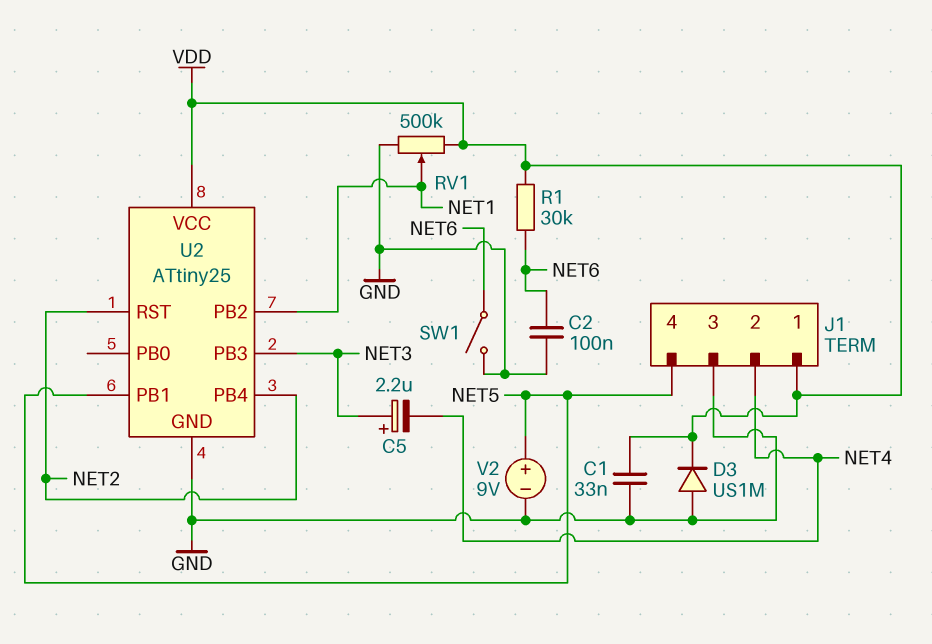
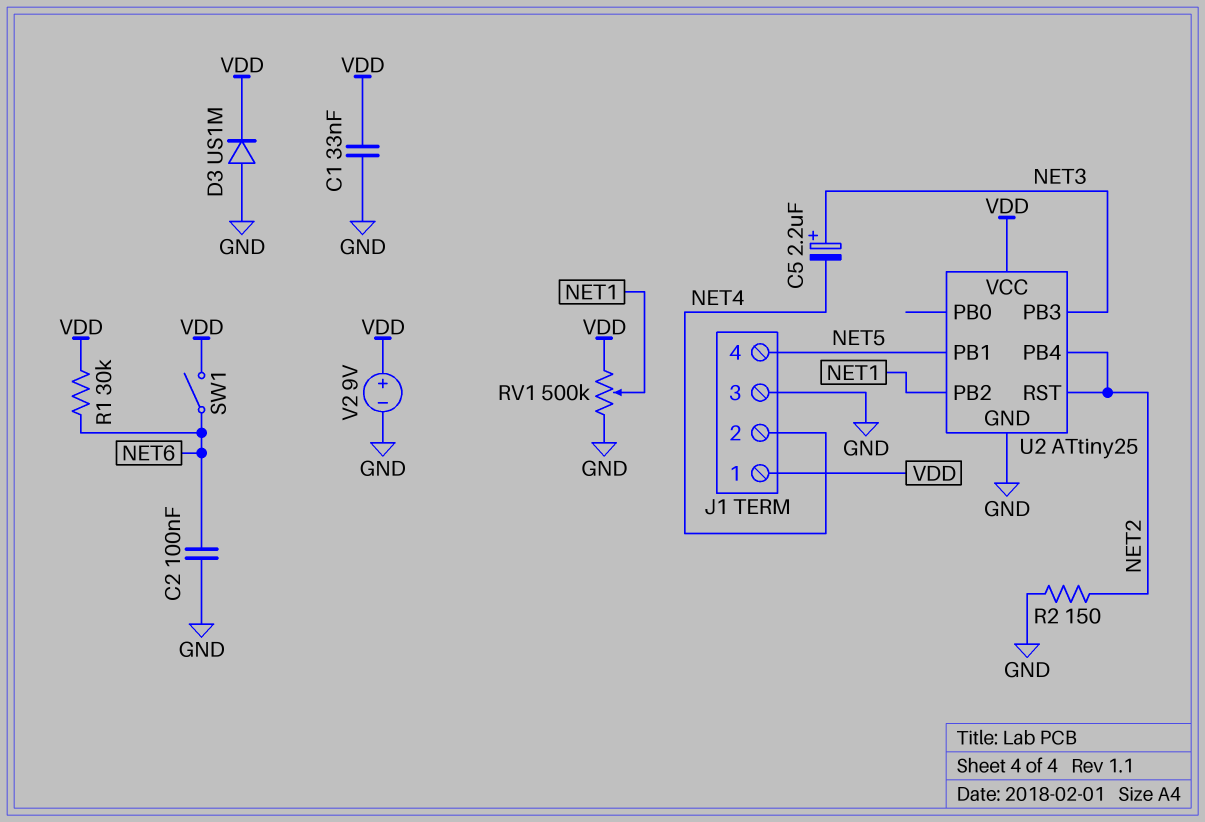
R2: none -> 150 (GND, NET2)
SW1: switch (GND, NET6) -> switch (NET6, VDD)
V2: 9V (plus NET5, minus GND) -> 9V (plus VDD, minus GND)

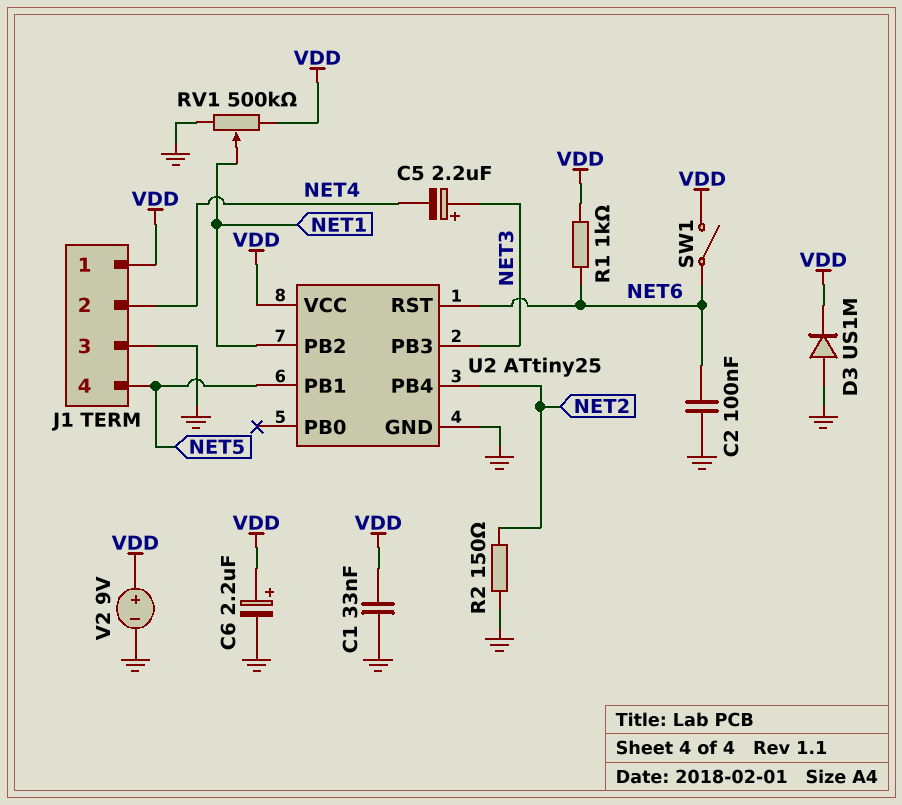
C6: none -> 2.2uF (plus VDD, minus GND)
R1: 30k (NET6, VDD) -> 1k (NET6, VDD)
U2 pin RST: NET2 -> NET6

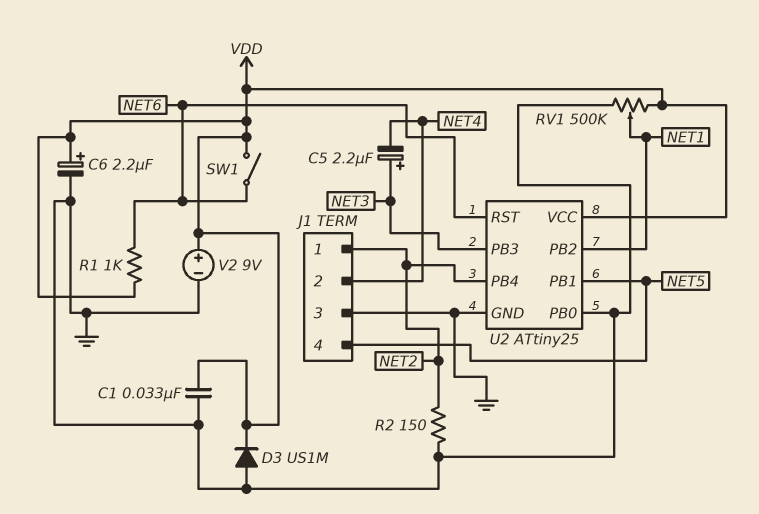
C2: 100nF (GND, NET6) -> none
J1 pin 1: VDD -> NET2
U2 pin PB0: none -> GND

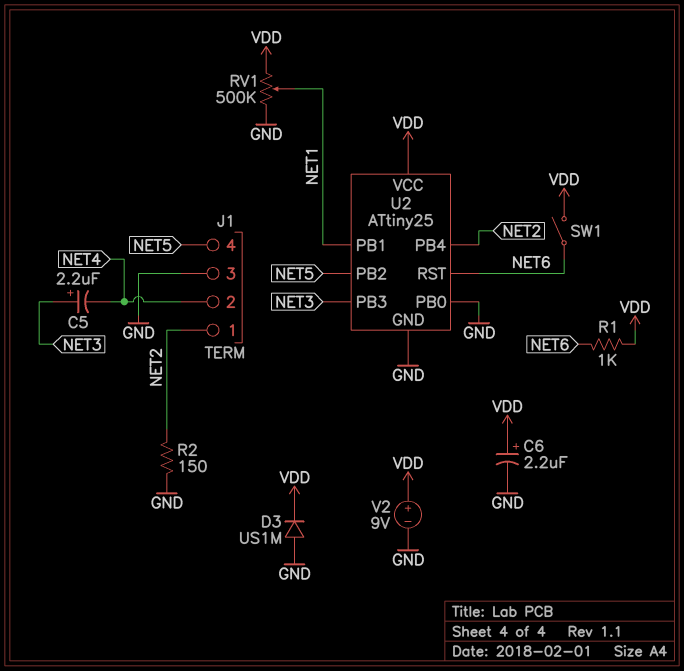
C1: 33nF (GND, VDD) -> none
U2 pin PB1: NET5 -> NET1
U2 pin PB2: NET1 -> NET5

